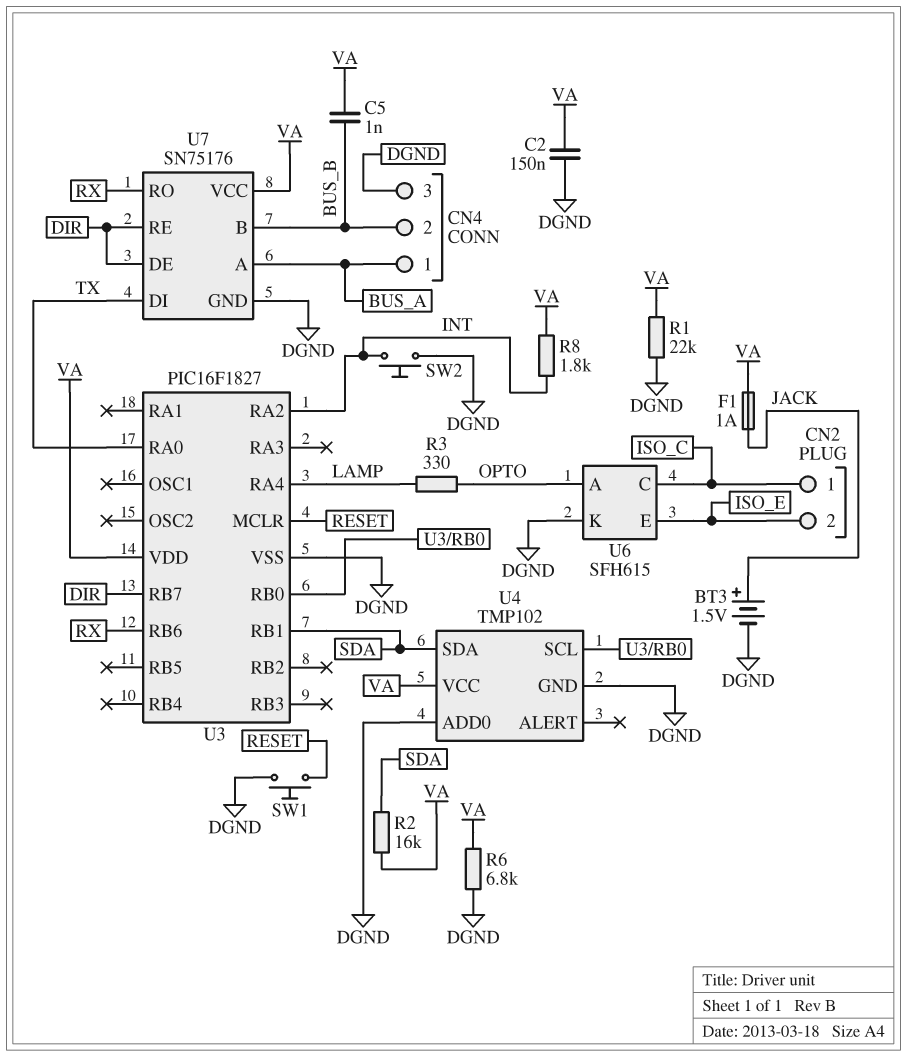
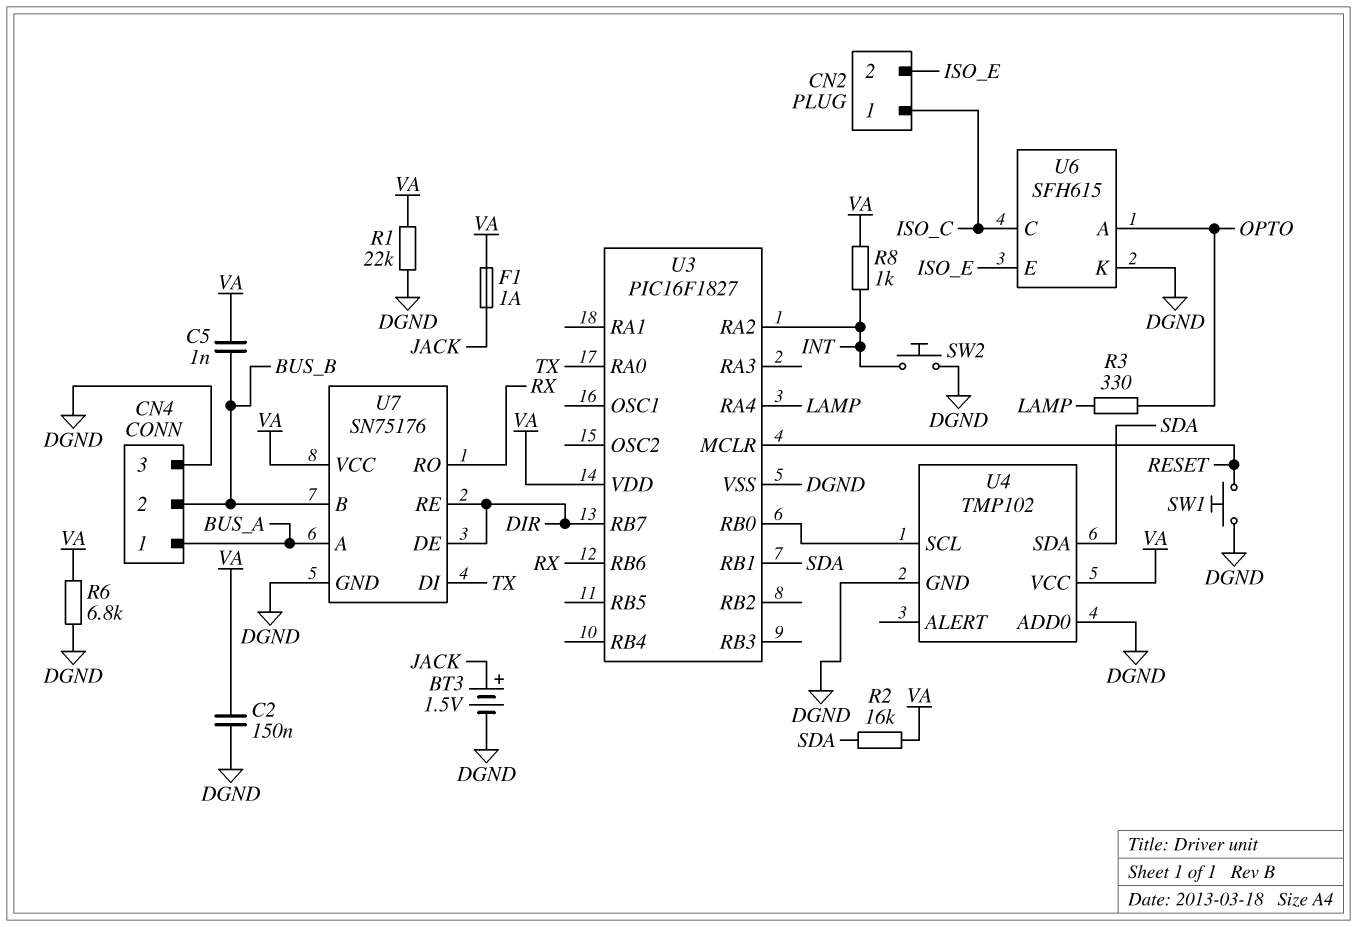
R8: 1.8k (INT, VA) -> 1k (INT, VA)

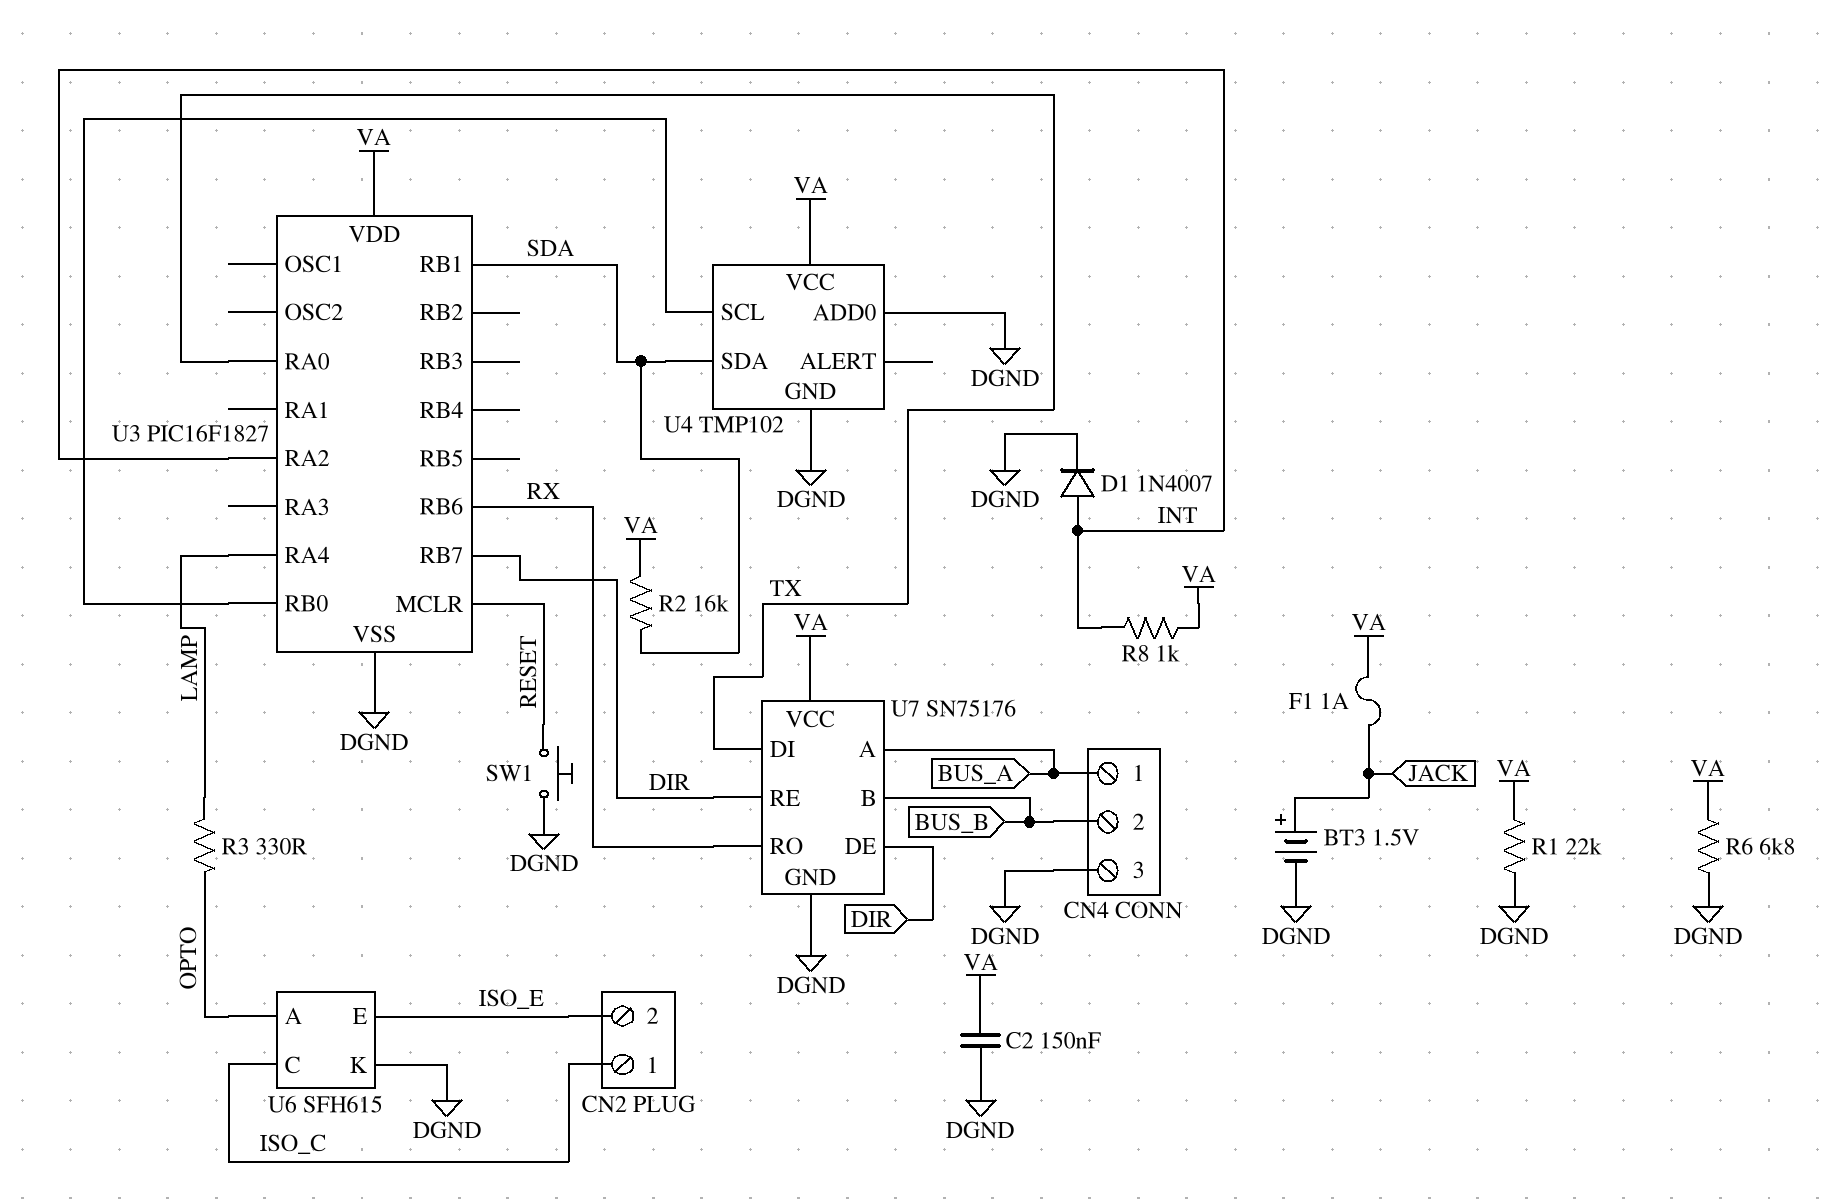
C5: 1nF (BUS_B, VA) -> none
D1: none -> diode 1N4007 (A INT, K DGND)
SW2: button (DGND, INT) -> none

